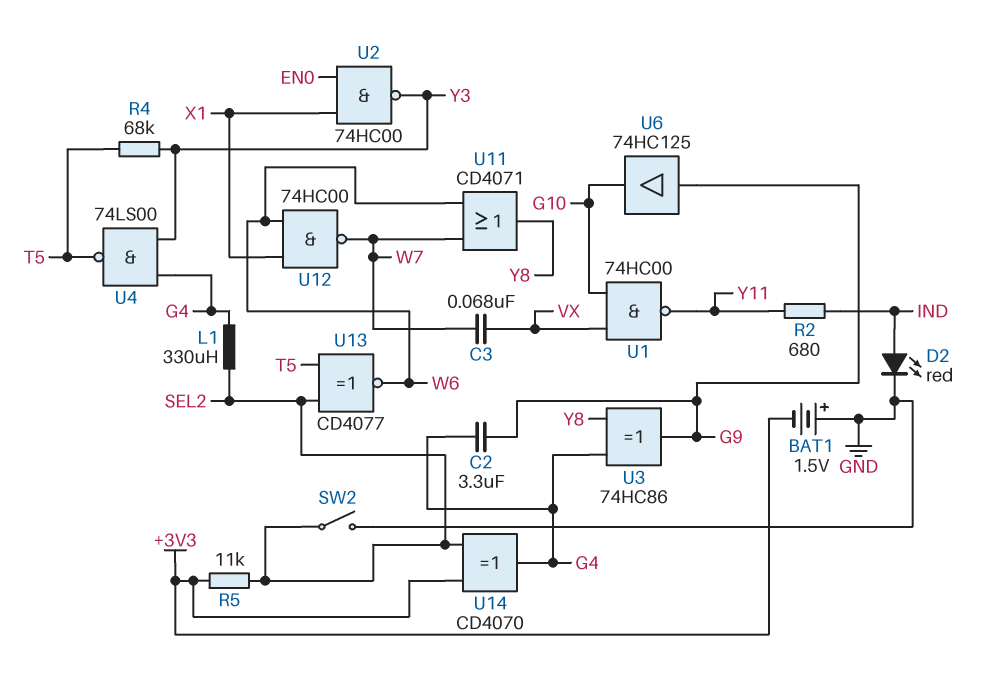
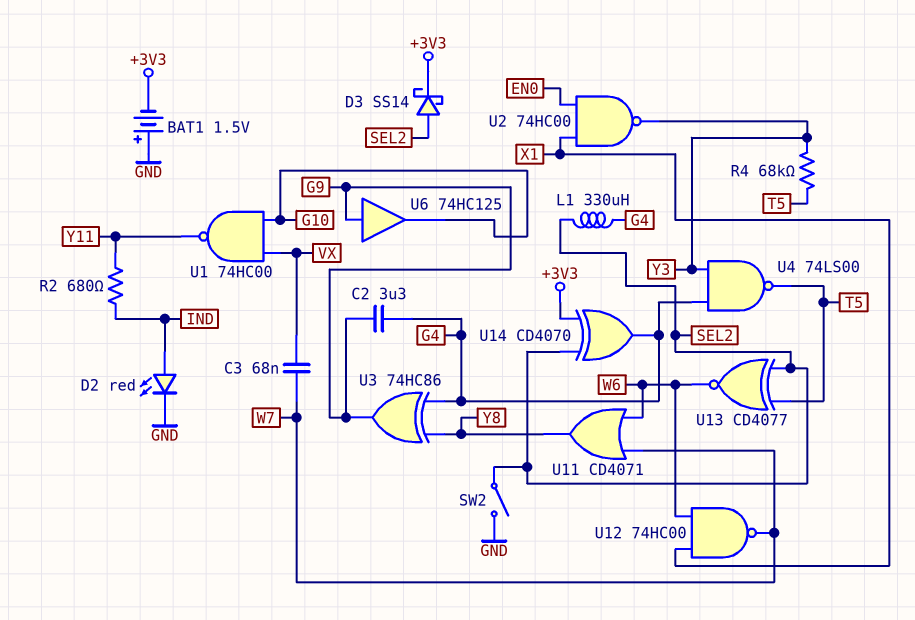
D3: none -> schottky SS14 (A SEL2, K +3V3)
R5: 11k (+3V3, SEL2) -> none

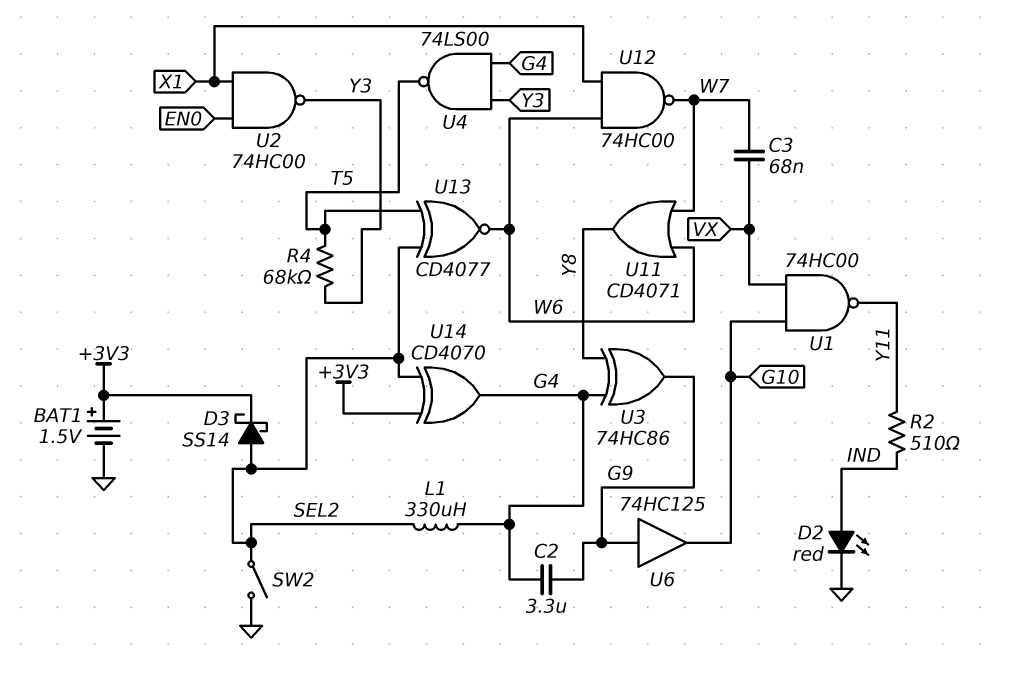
BAT1: 1.5V (plus GND, minus +3V3) -> 1.5V (plus +3V3, minus GND)
R2: 680 (IND, Y11) -> 510 (IND, Y11)

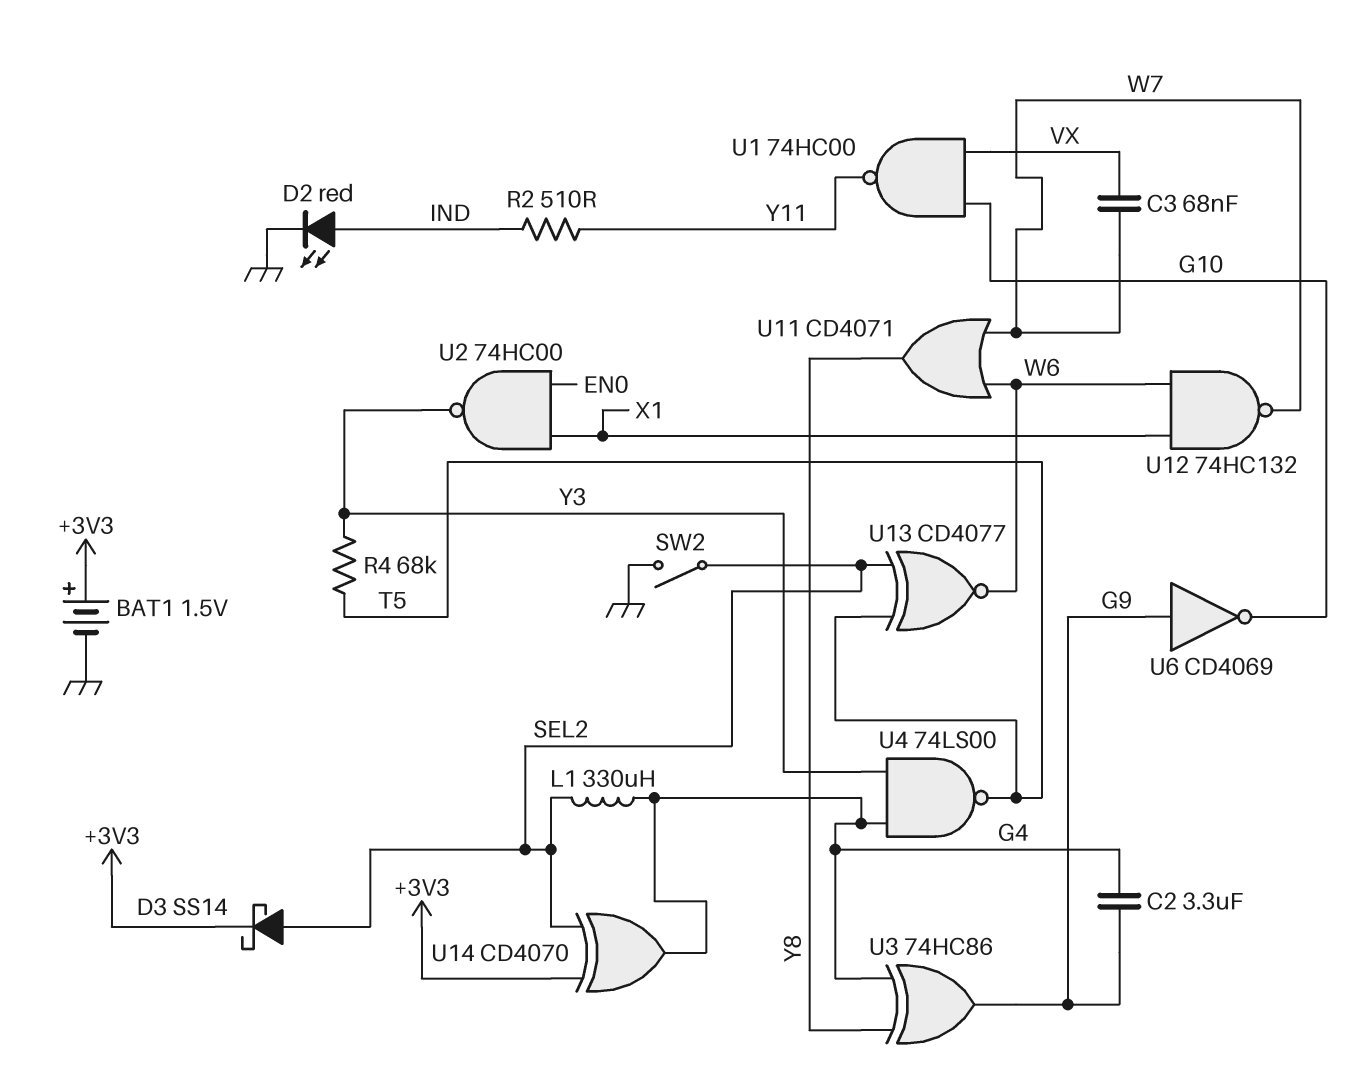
U6: buffer 74HC125 (in G9, out G10) -> NOT CD4069 (in G9, out G10)
U12: NAND 74HC00 (in W6, in X1, out W7) -> NAND 74HC132 (in W6, in X1, out W7)

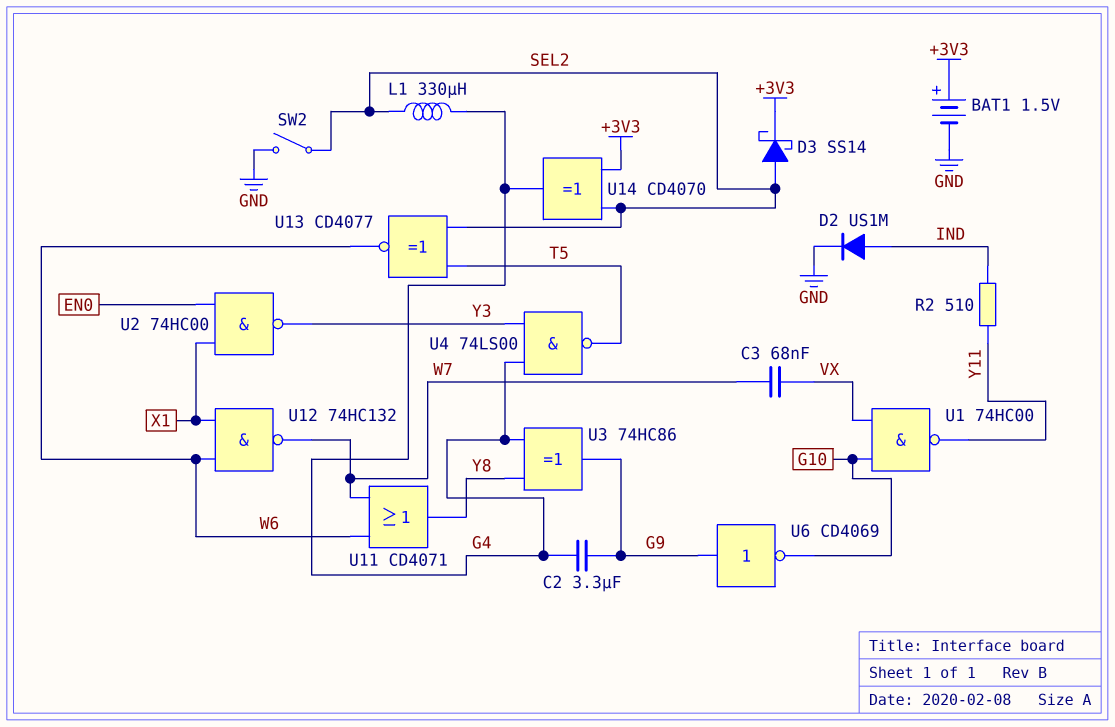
D2: LED red (A IND, K GND) -> diode US1M (A IND, K GND)
R4: 68k (T5, Y3) -> none

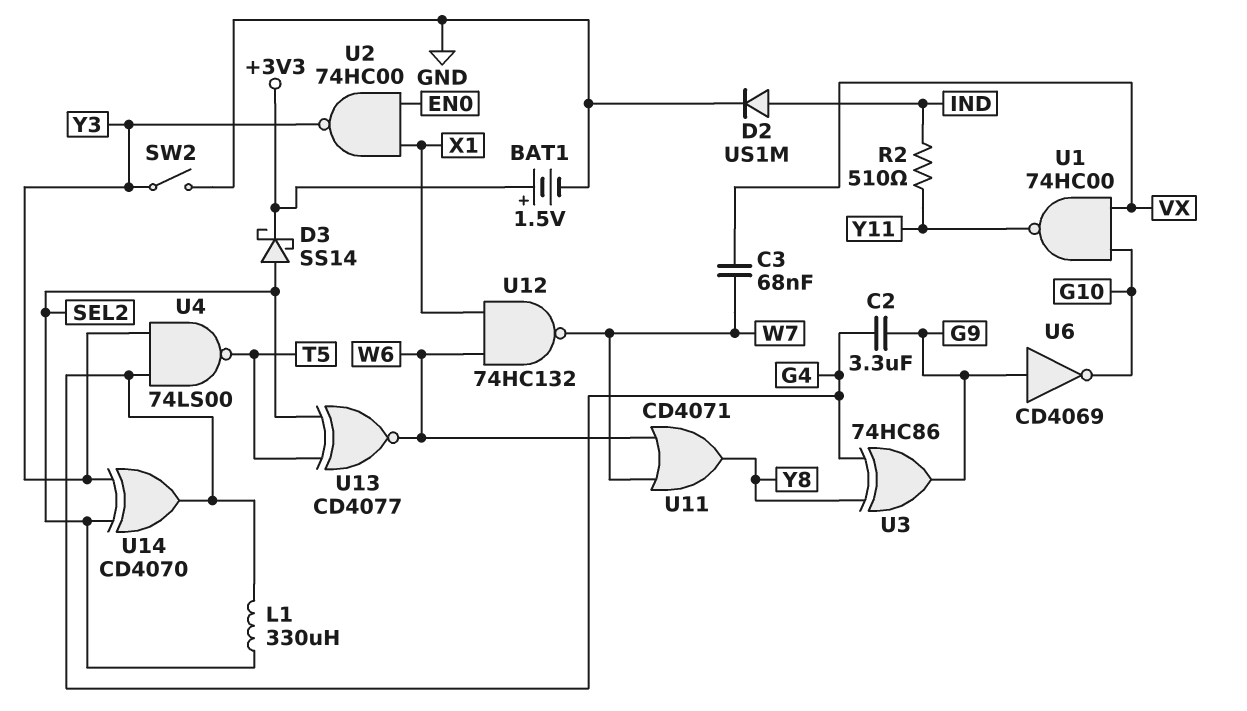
SW2: switch (GND, SEL2) -> switch (GND, Y3)
U14: XOR CD4070 (in +3V3, in SEL2, out G4) -> XOR CD4070 (in SEL2, in Y3, out G4)

